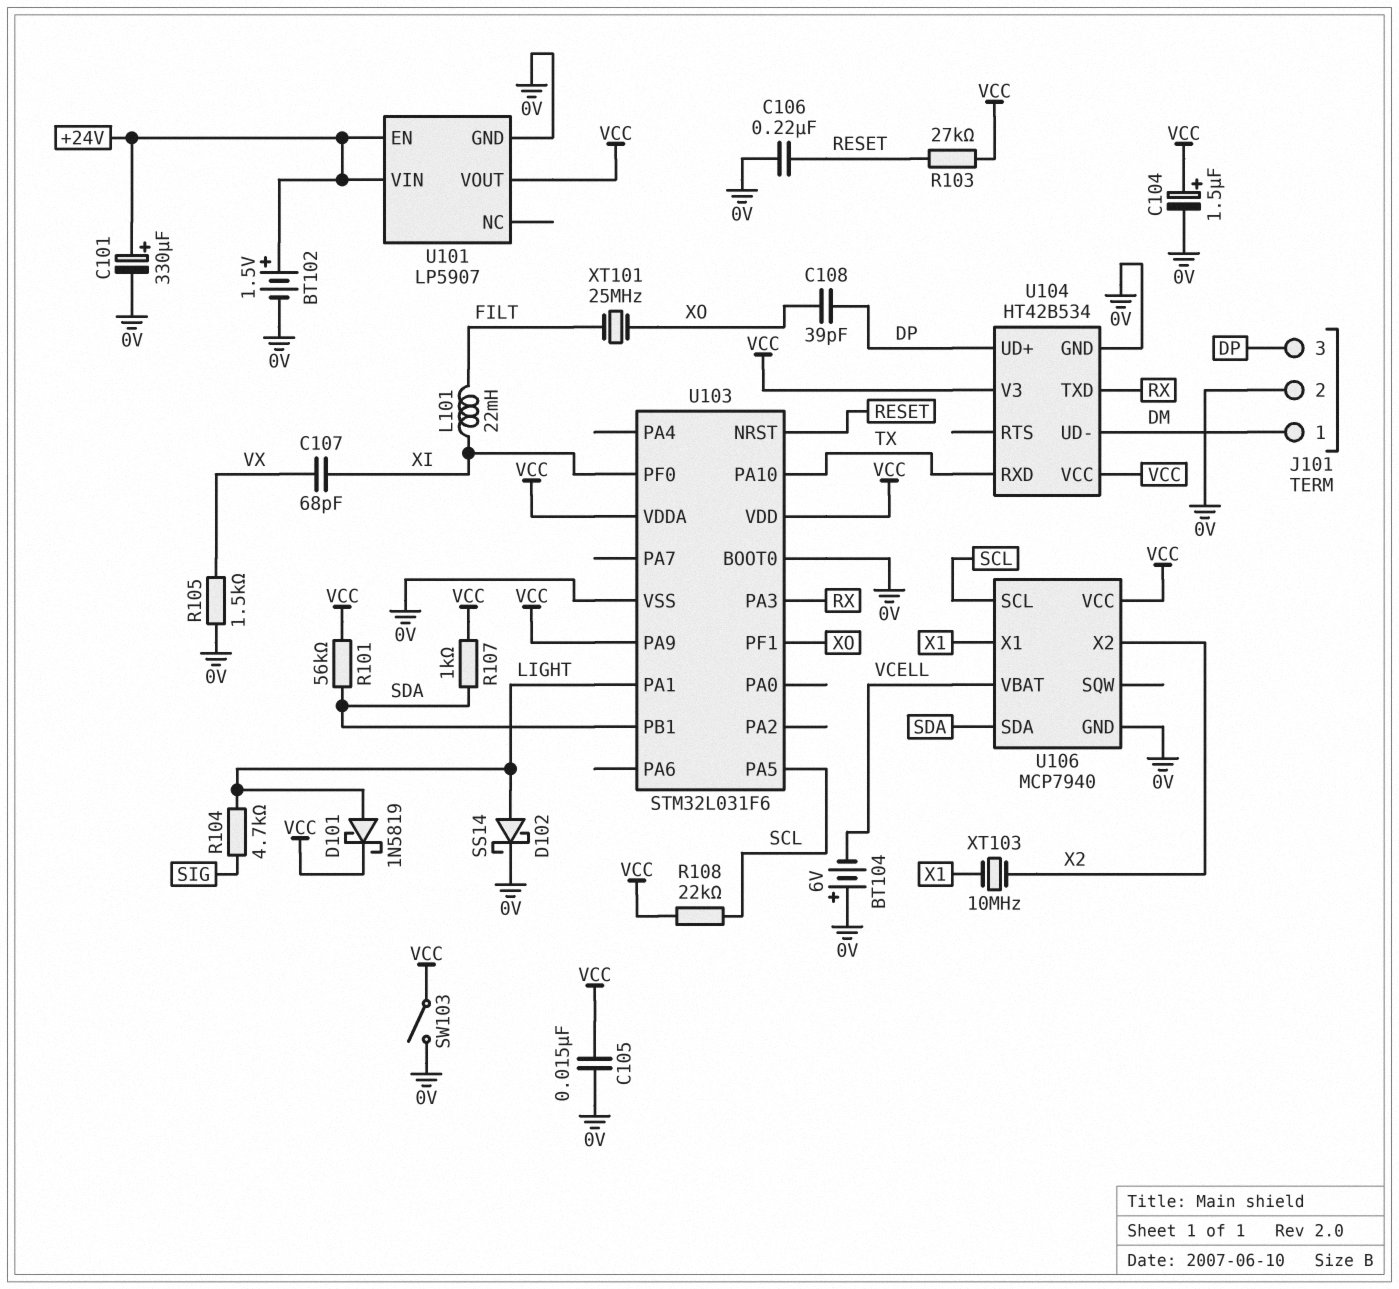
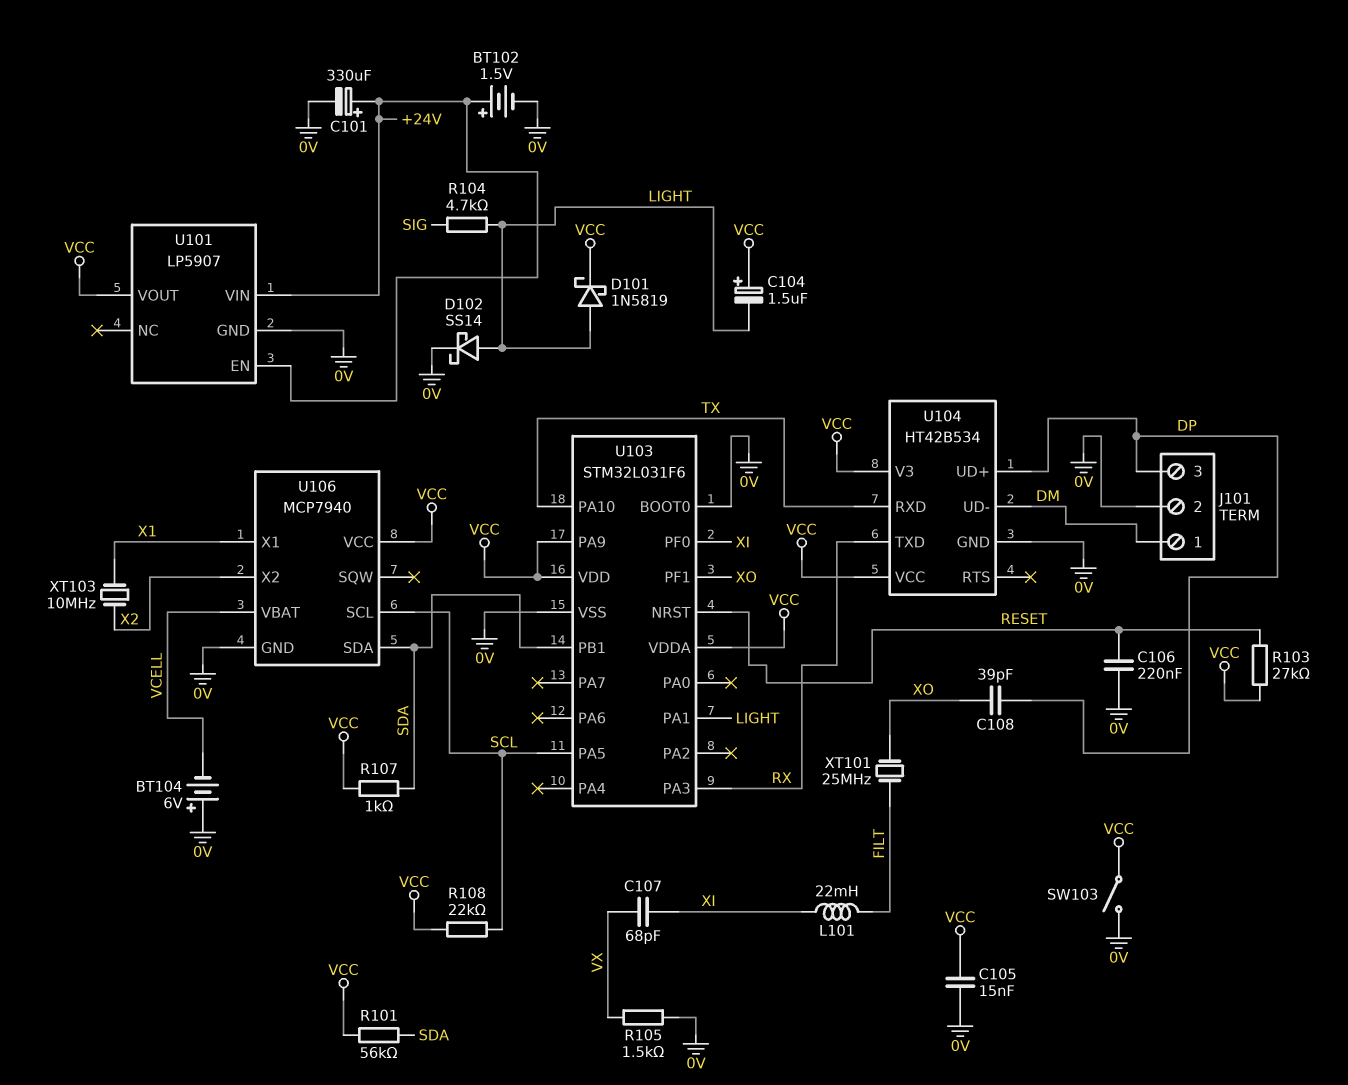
C104: 1.5uF (plus VCC, minus 0V) -> 1.5uF (plus VCC, minus LIGHT)

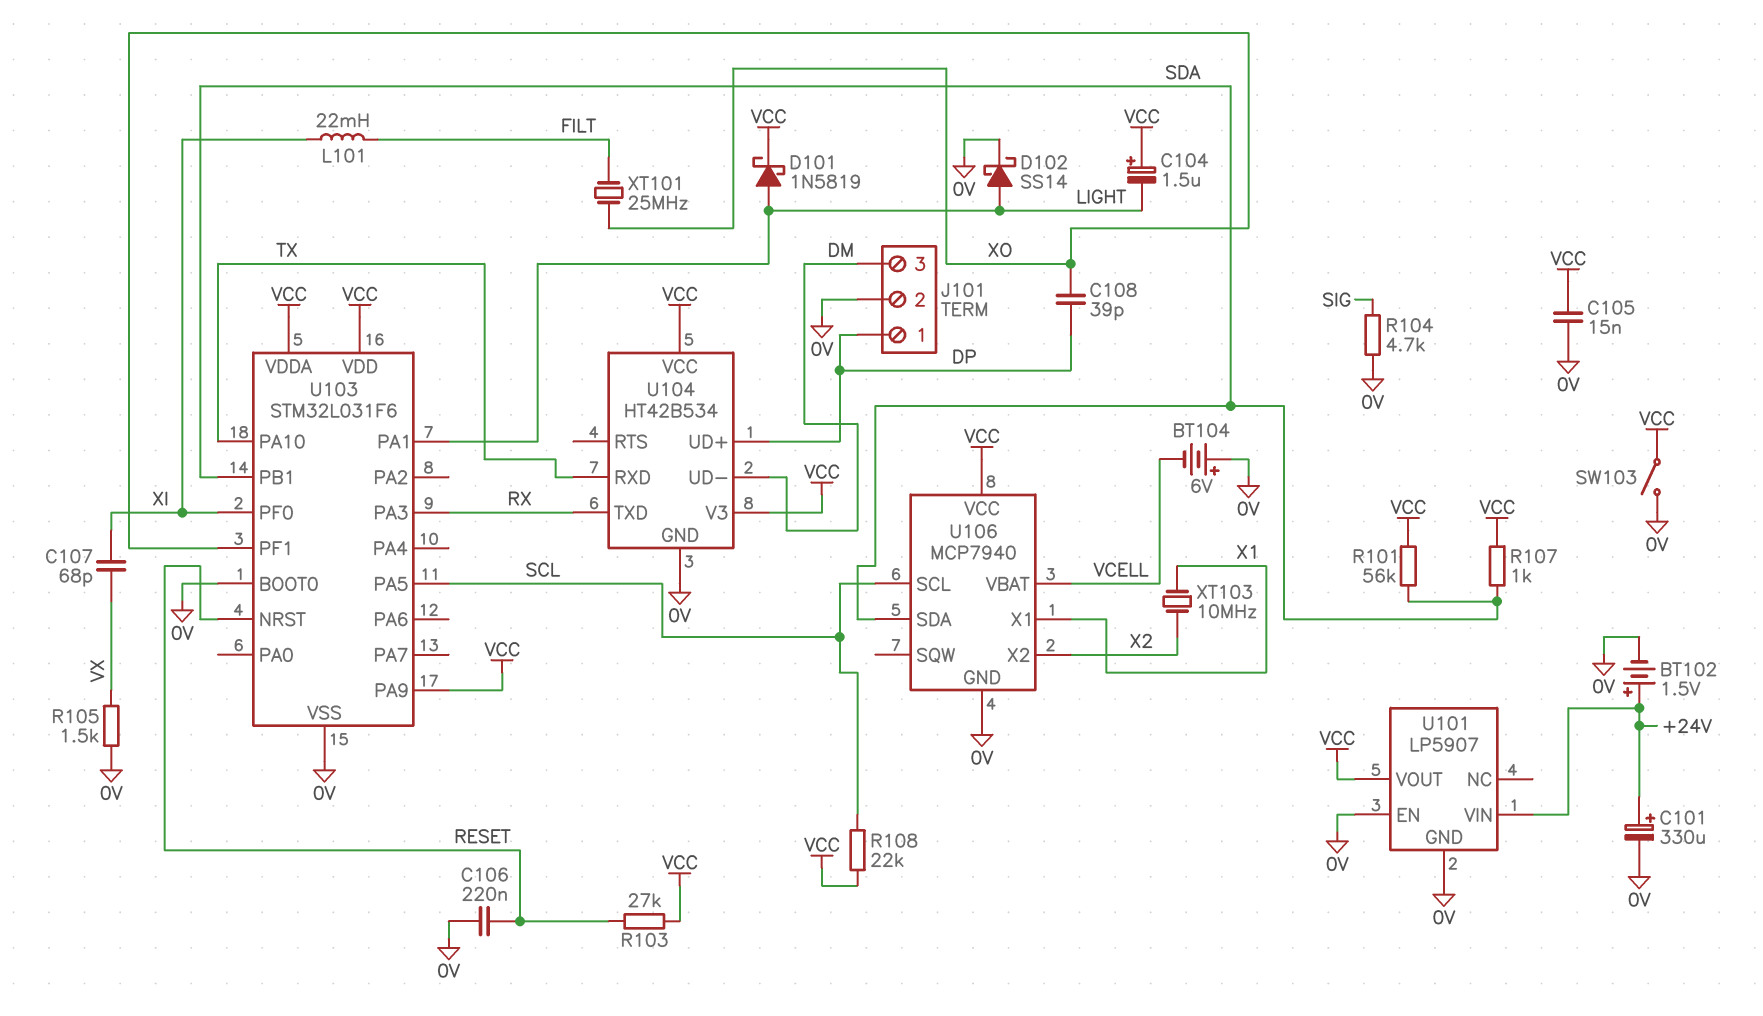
J101 pin 1: DM -> DP
J101 pin 3: DP -> DM
R104: 4.7k (LIGHT, SIG) -> 4.7k (0V, SIG)
U101 pin EN: +24V -> 0V

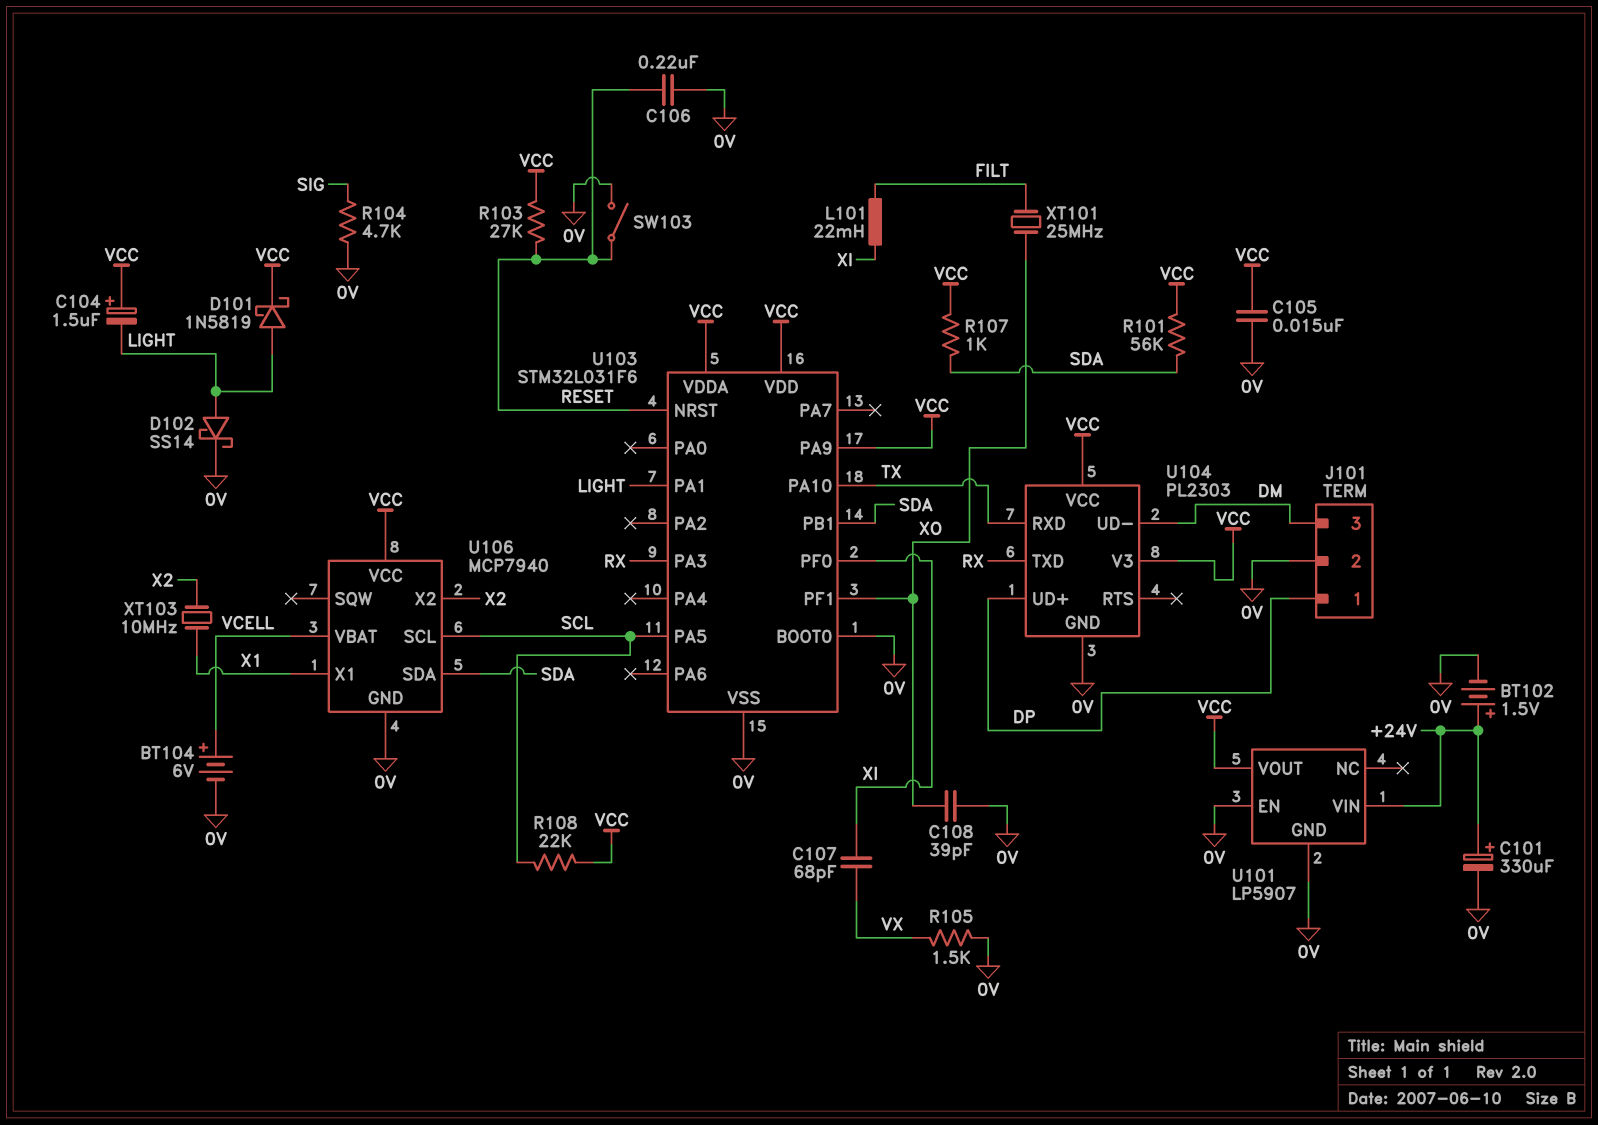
BT104: 6V (plus 0V, minus VCELL) -> 6V (plus VCELL, minus 0V)
C108: 39pF (DP, XO) -> 39pF (0V, XO)
SW103: switch (0V, VCC) -> switch (0V, RESET)
U104: HT42B534 -> PL2303

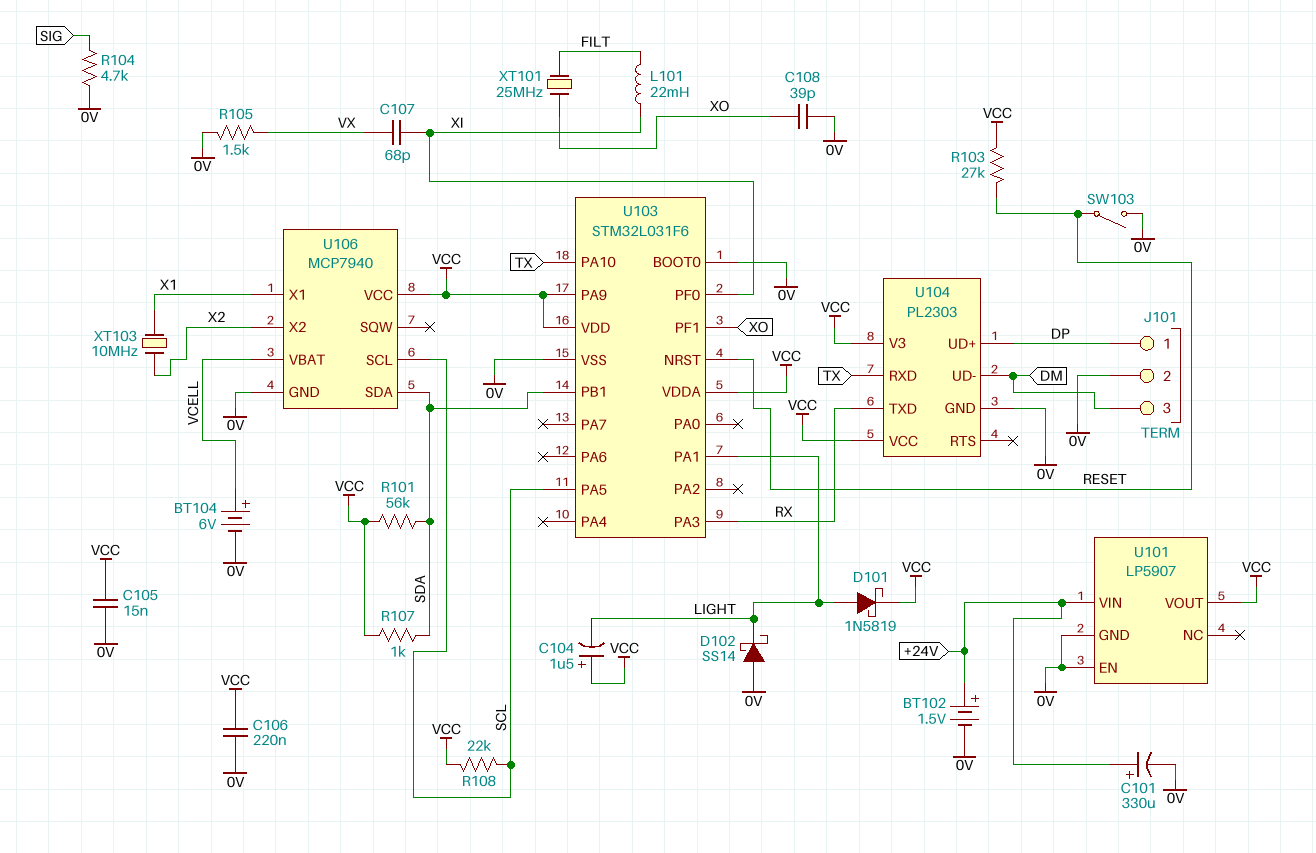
C106: 220nF (0V, RESET) -> 220nF (0V, VCC)
D102: schottky SS14 (A LIGHT, K 0V) -> schottky SS14 (A 0V, K LIGHT)

